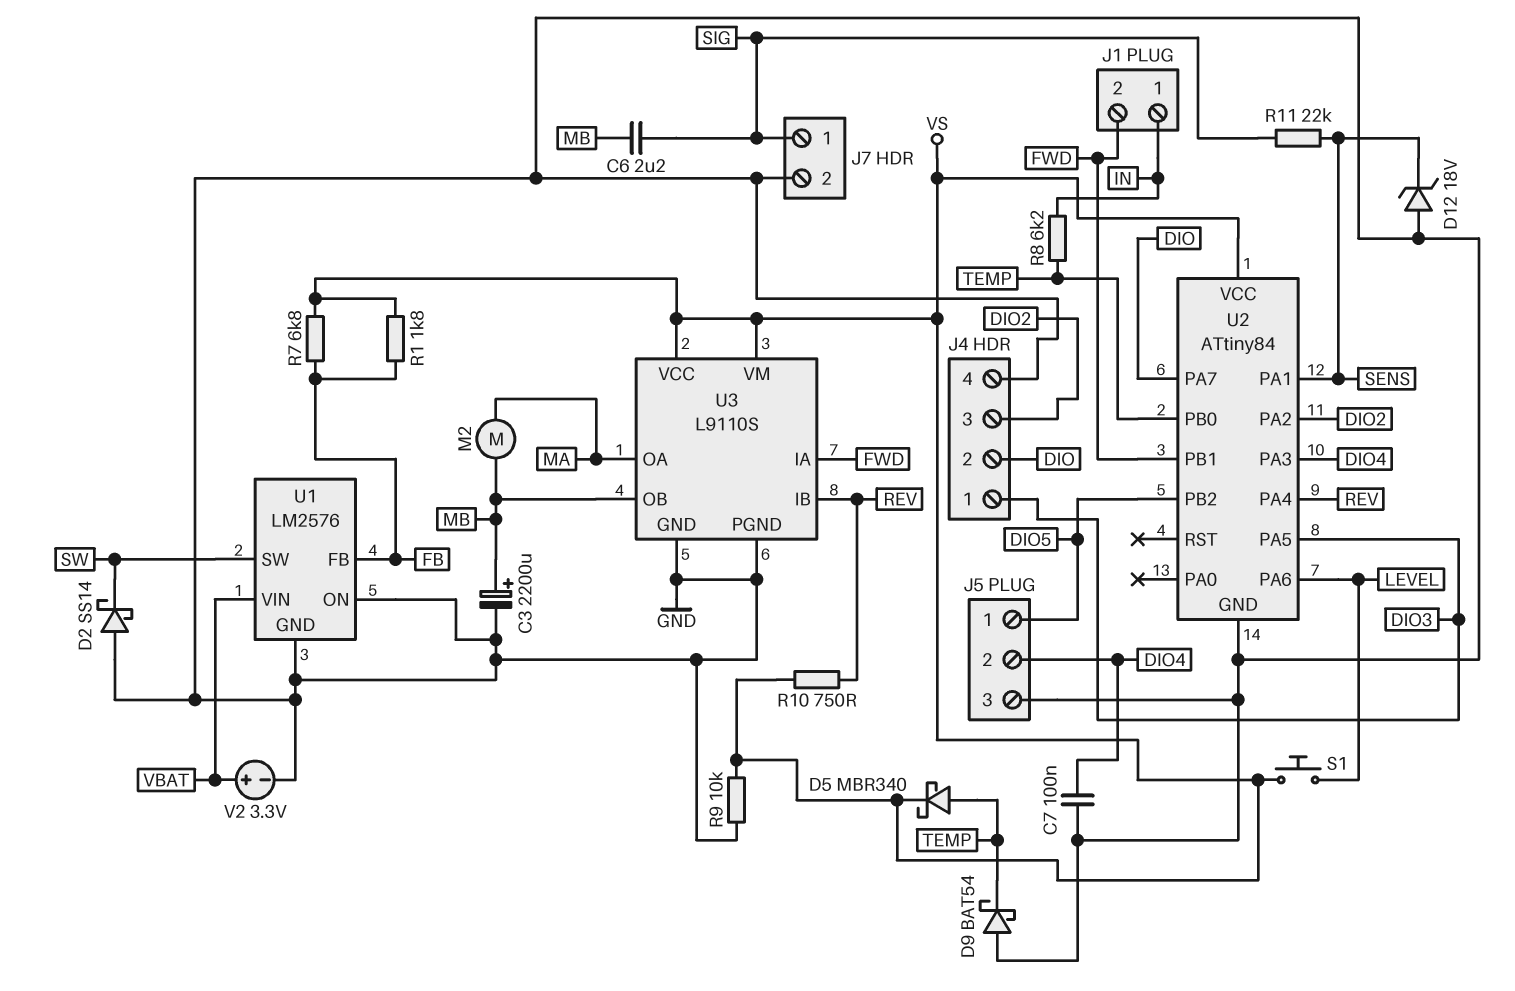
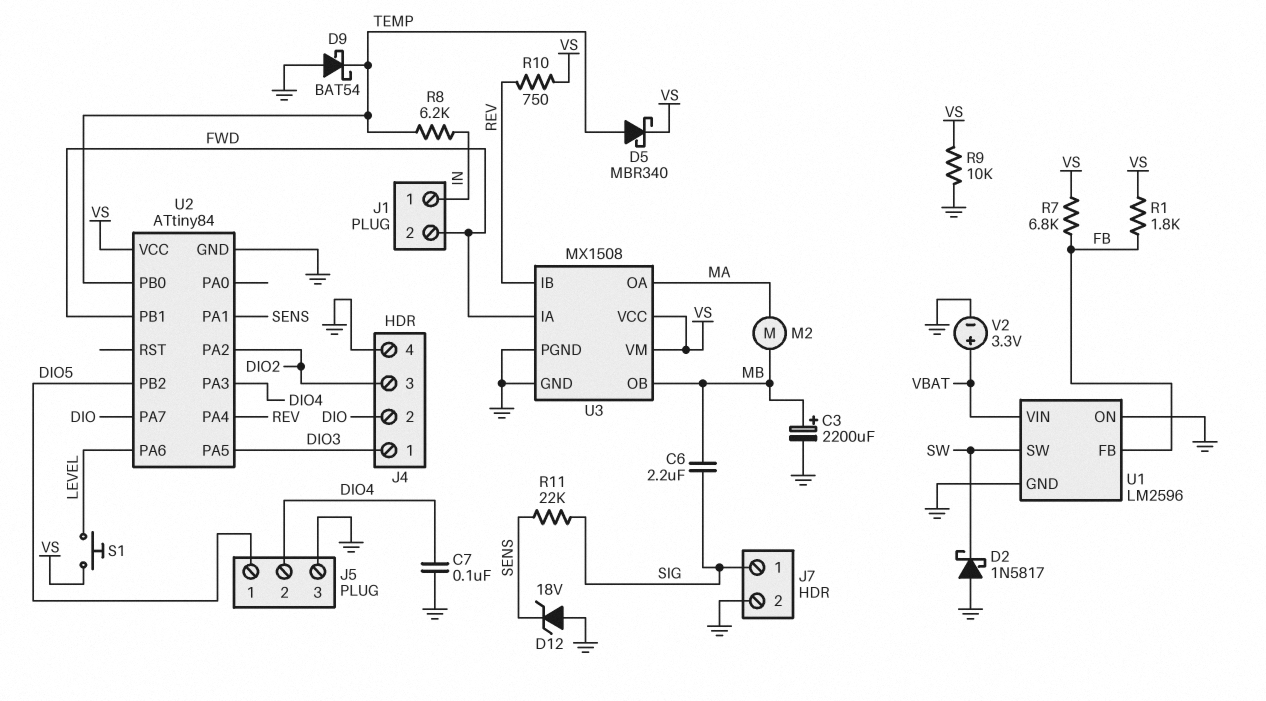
D2: schottky SS14 (A GND, K SW) -> schottky 1N5817 (A GND, K SW)
U1: LM2576 -> LM2596
U3: L9110S -> MX1508

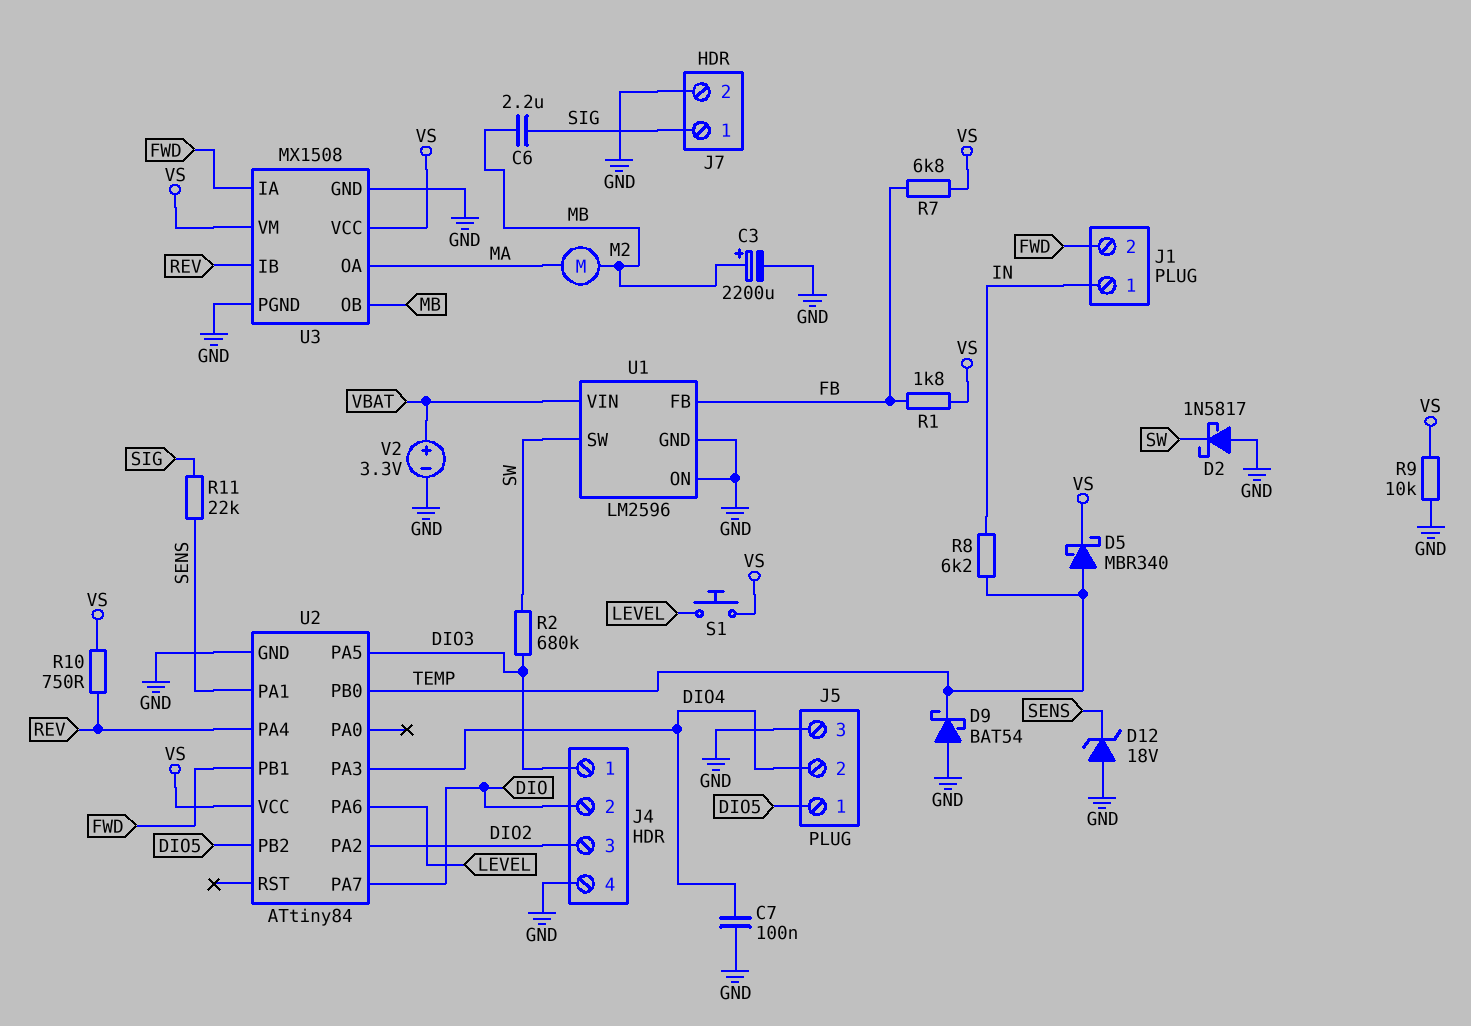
R2: none -> 680k (DIO3, SW)

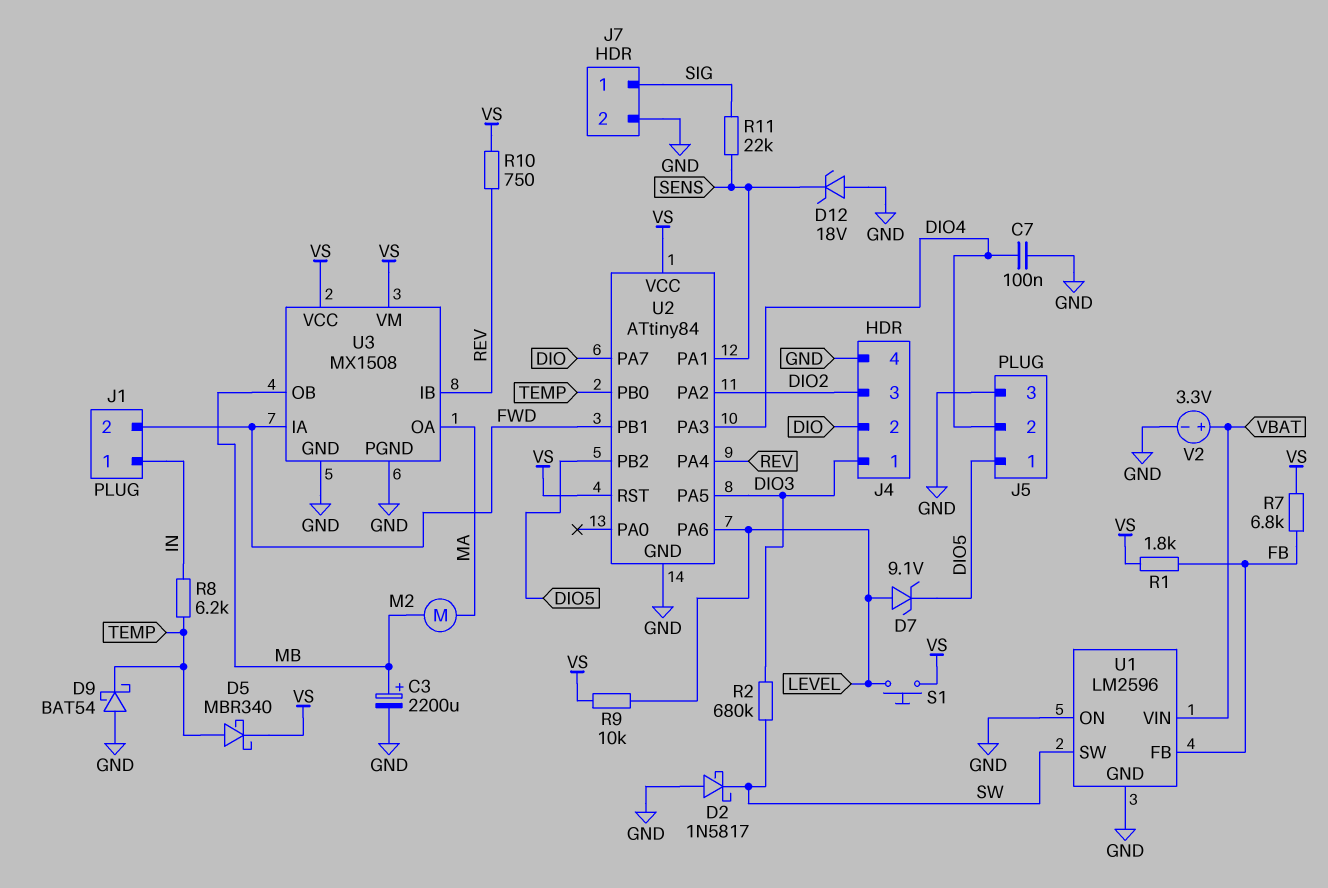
C6: 2.2uF (MB, SIG) -> none
D7: none -> zener 9.1V (A LEVEL, K DIO5)
R9: 10k (GND, VS) -> 10k (LEVEL, VS)
U2 pin RST: none -> VS

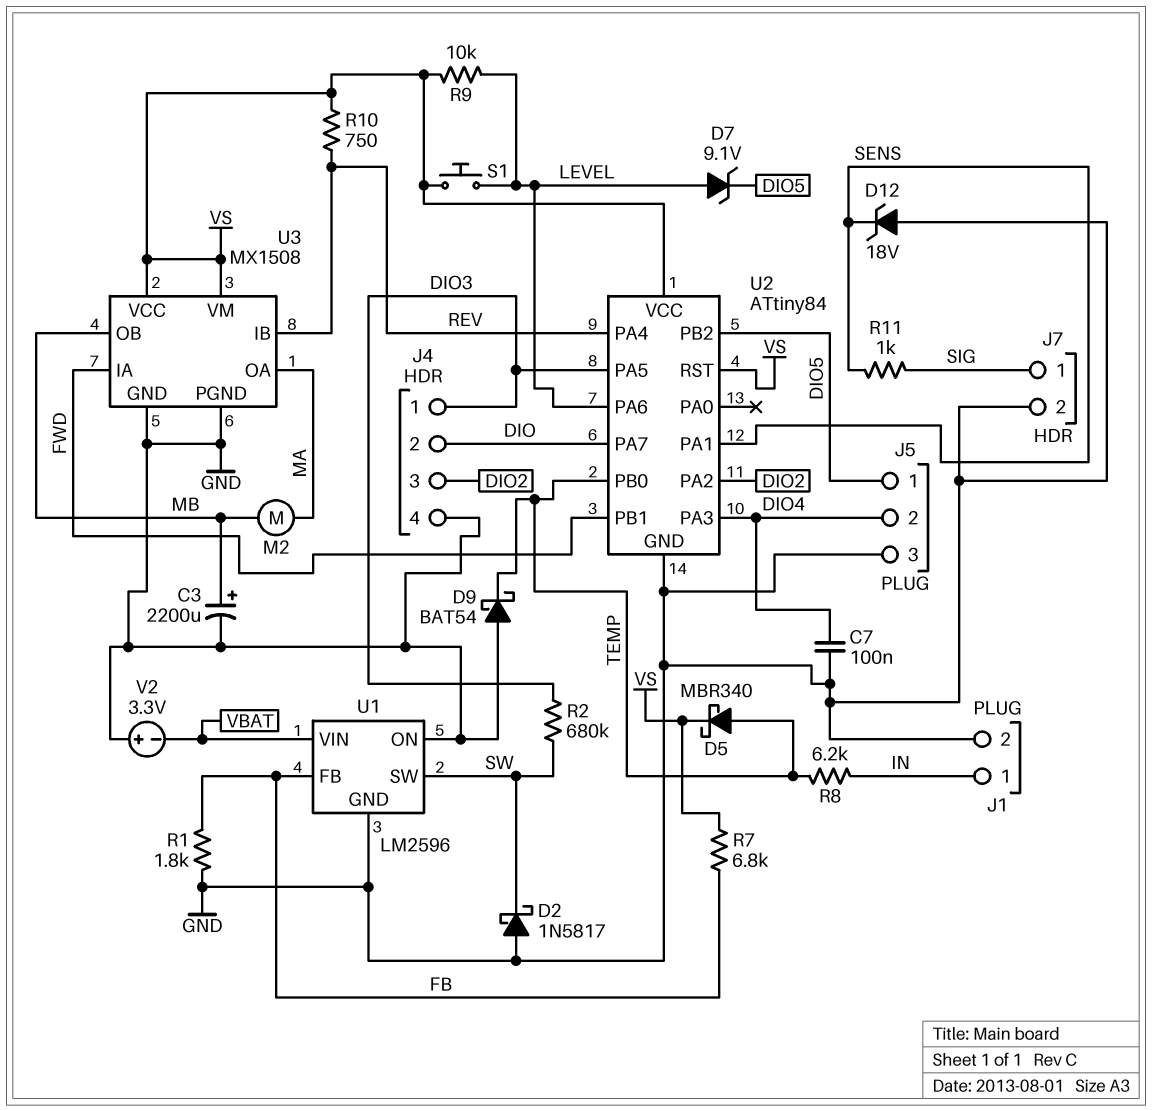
J1 pin 2: FWD -> GND
R1: 1.8k (FB, VS) -> 1.8k (FB, GND)
R11: 22k (SENS, SIG) -> 1k (SENS, SIG)
V2: 3.3V (plus VBAT, minus GND) -> 3.3V (plus GND, minus VBAT)

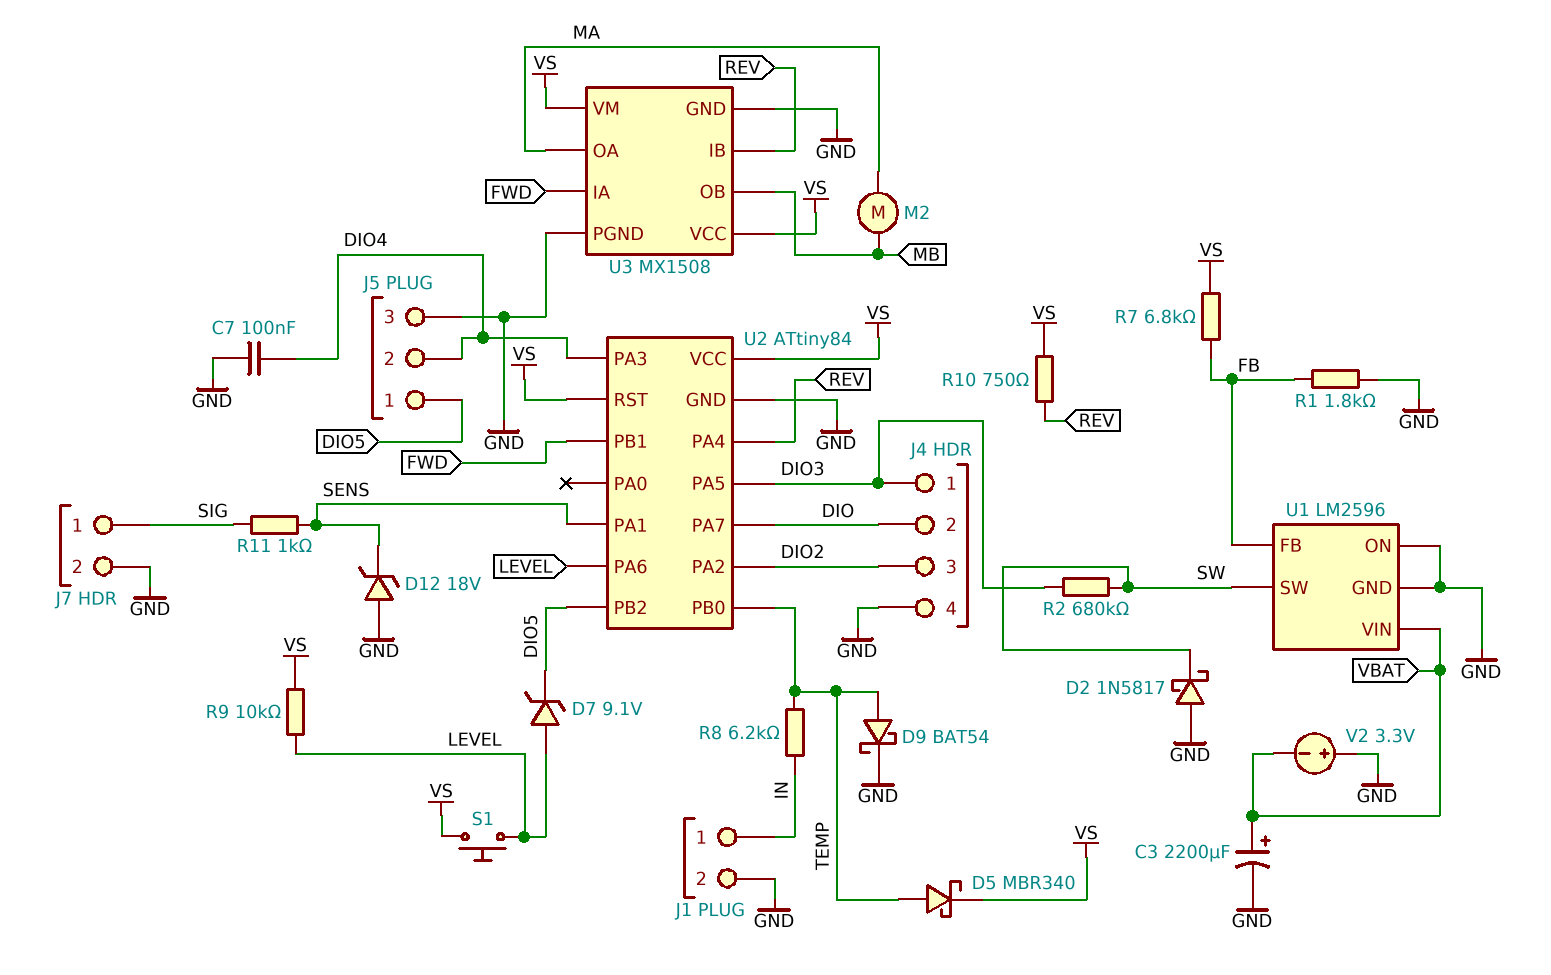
C3: 2200uF (plus MB, minus GND) -> 2200uF (plus VBAT, minus GND)
D9: schottky BAT54 (A GND, K TEMP) -> schottky BAT54 (A TEMP, K GND)

